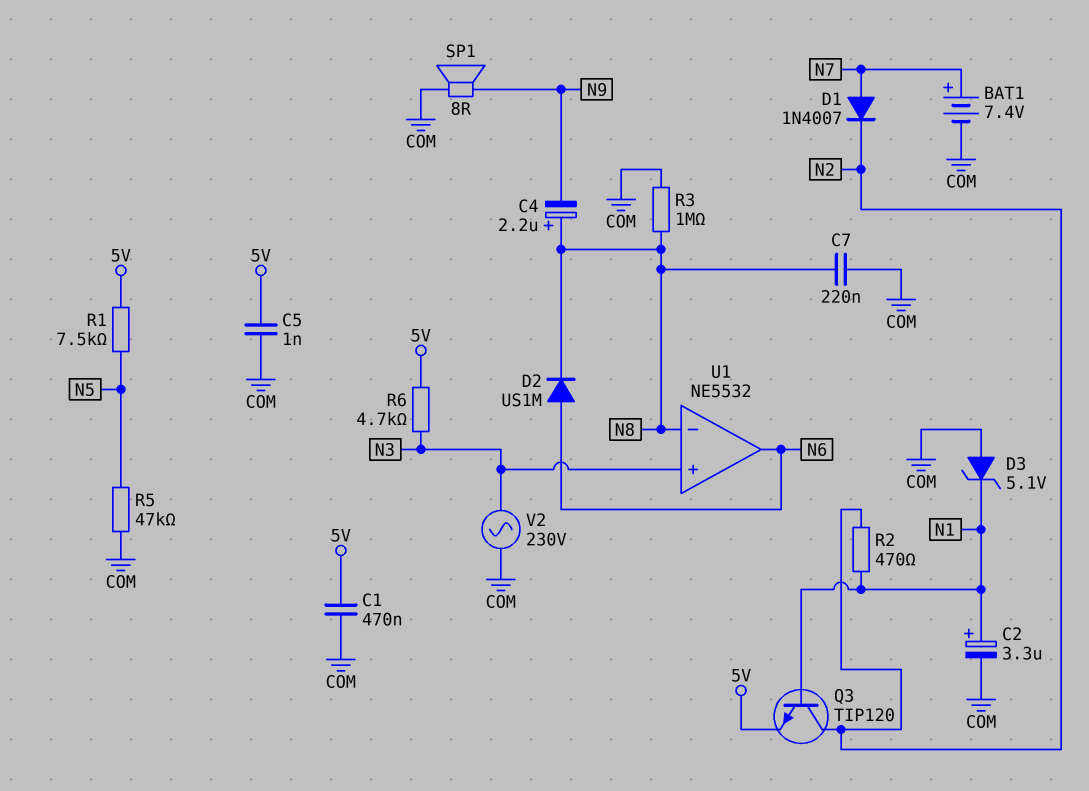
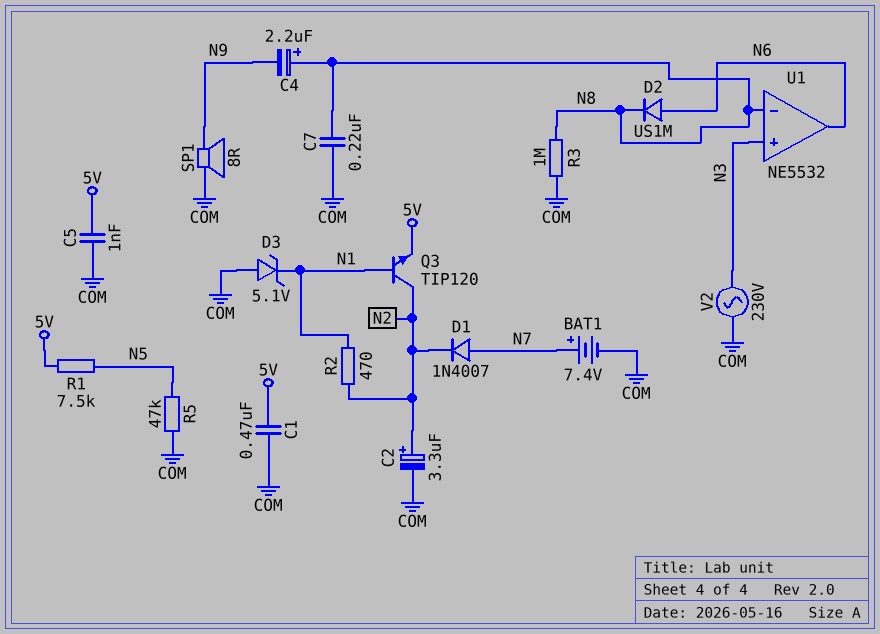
C2: 3.3uF (plus N1, minus COM) -> 3.3uF (plus N2, minus COM)
R6: 4.7k (5V, N3) -> none

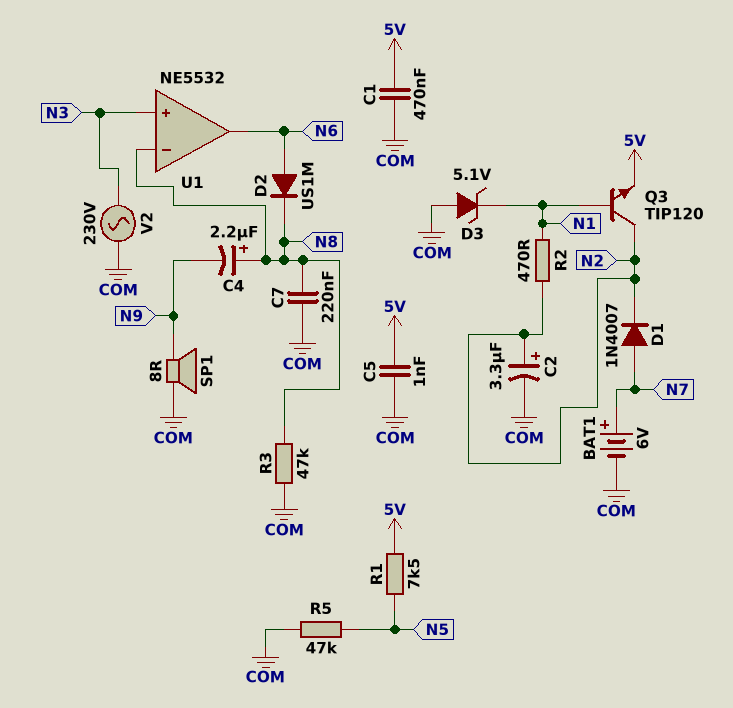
BAT1: 7.4V (plus N7, minus COM) -> 6V (plus N7, minus COM)
R3: 1M (COM, N8) -> 47k (COM, N8)

